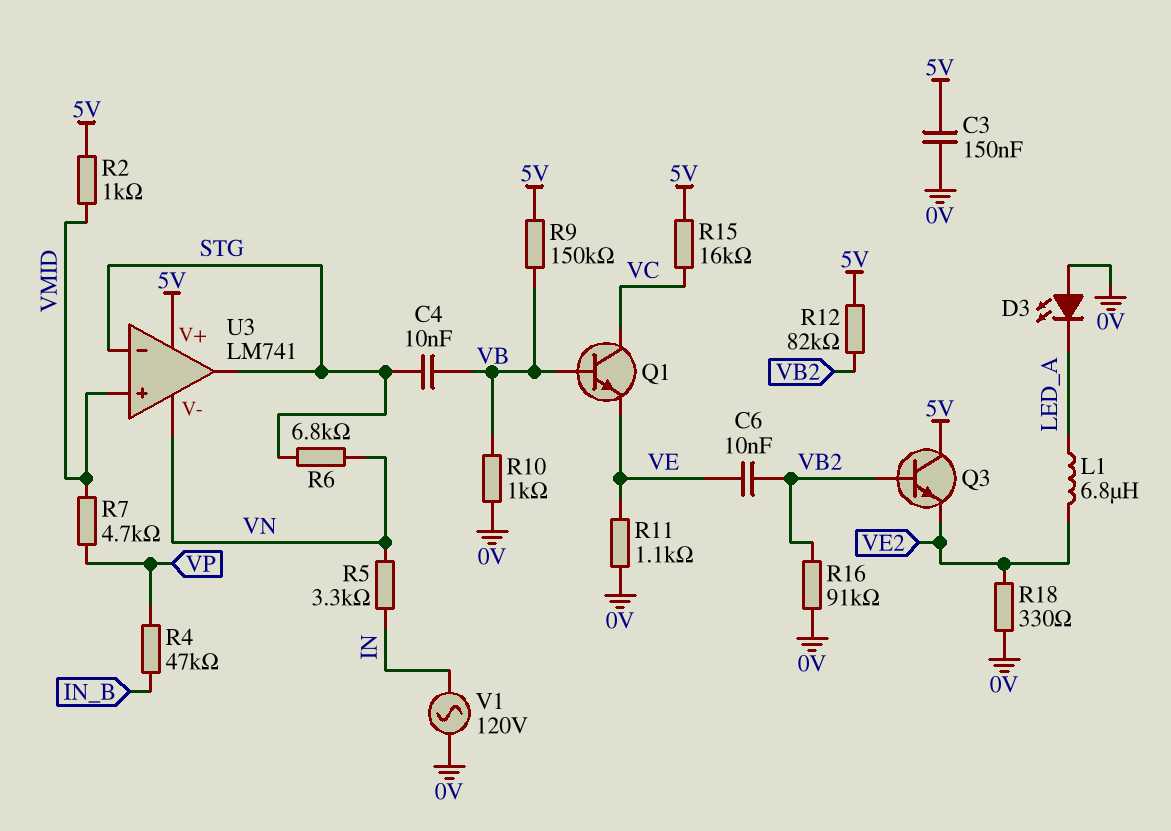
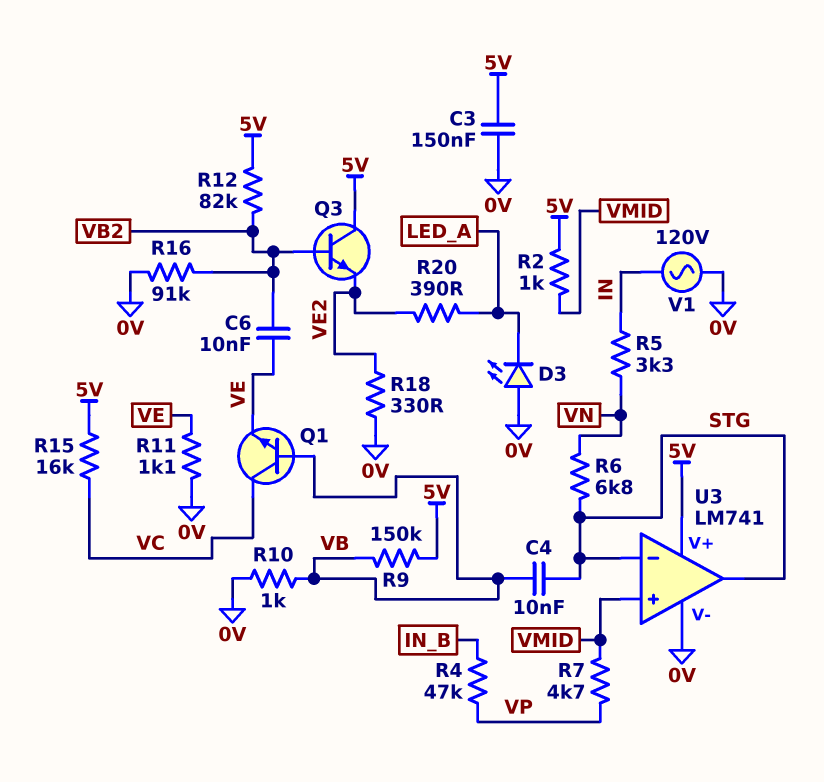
L1: 6.8uH (LED_A, VE2) -> none
R20: none -> 390 (LED_A, VE2)
U3 pin V-: VN -> 0V

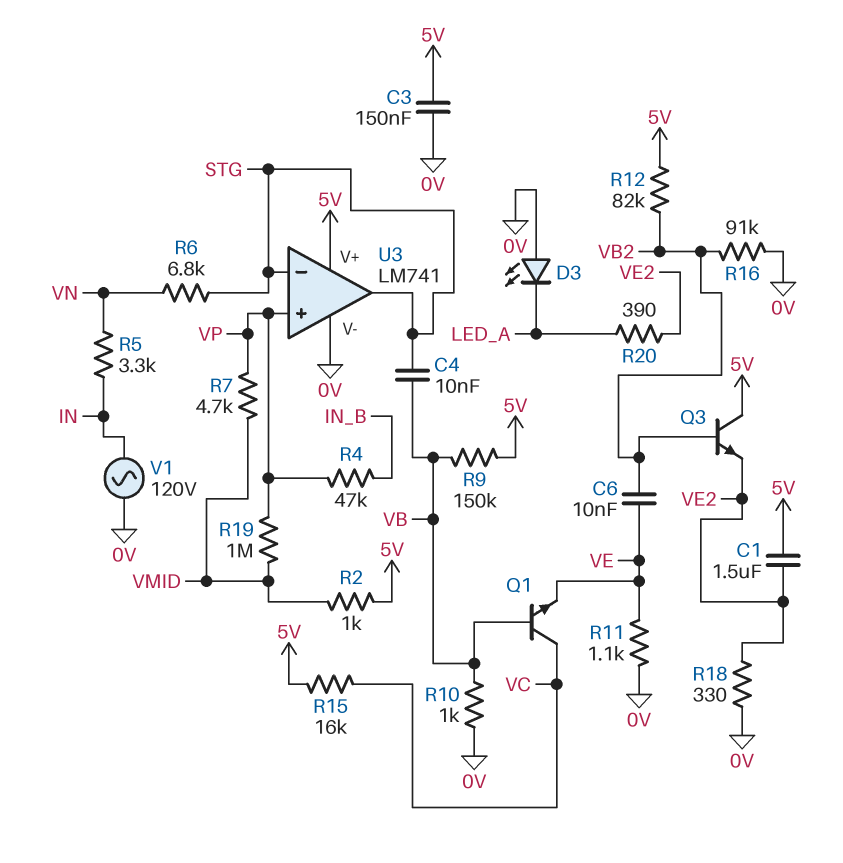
C1: none -> 1.5uF (5V, VE2)
R19: none -> 1M (VMID, VP)
U3 pin in+: VMID -> VP

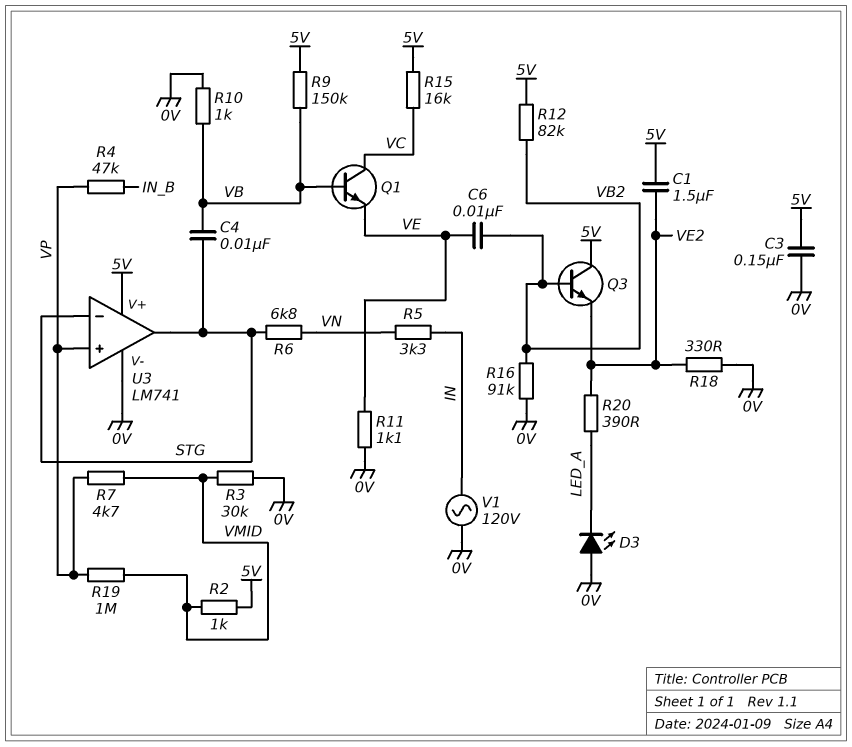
R3: none -> 30k (0V, VMID)

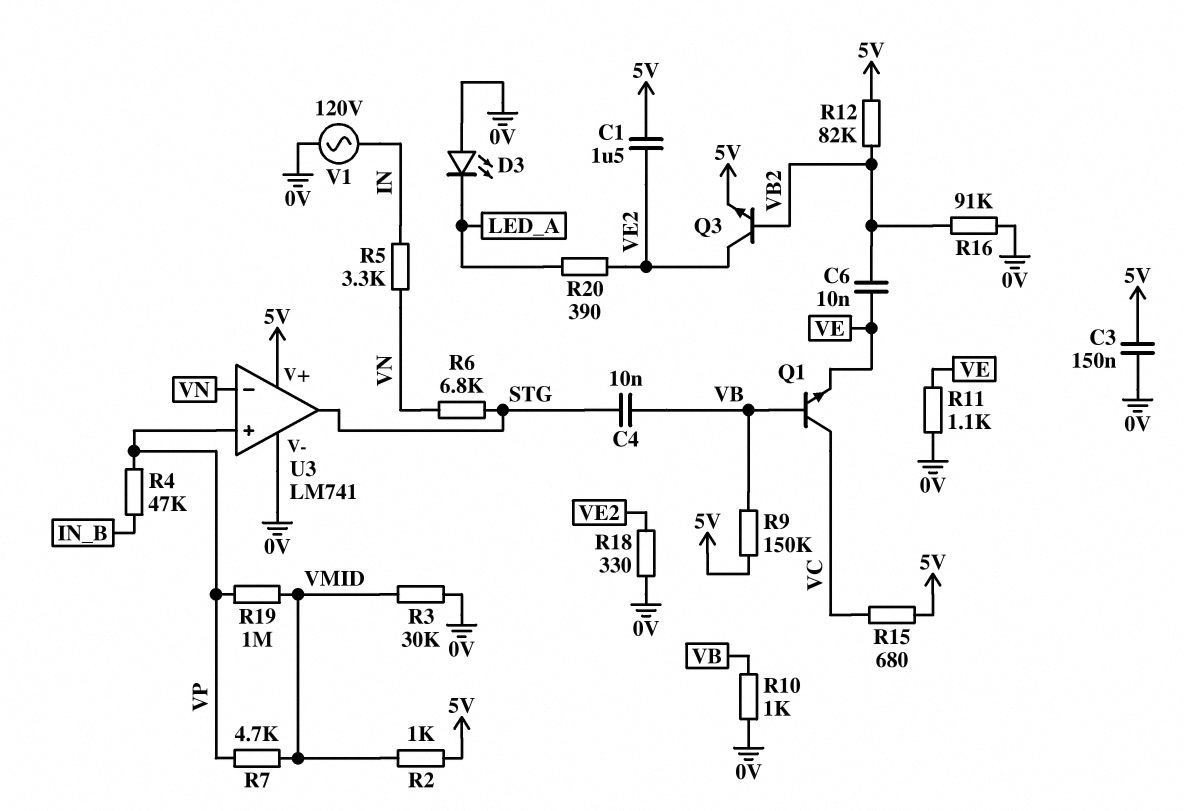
Q3: NPN (B VB2, C 5V, E VE2) -> NPN (B VB2, C VE2, E 5V)
R15: 16k (5V, VC) -> 680 (5V, VC)
U3 pin in-: STG -> VN

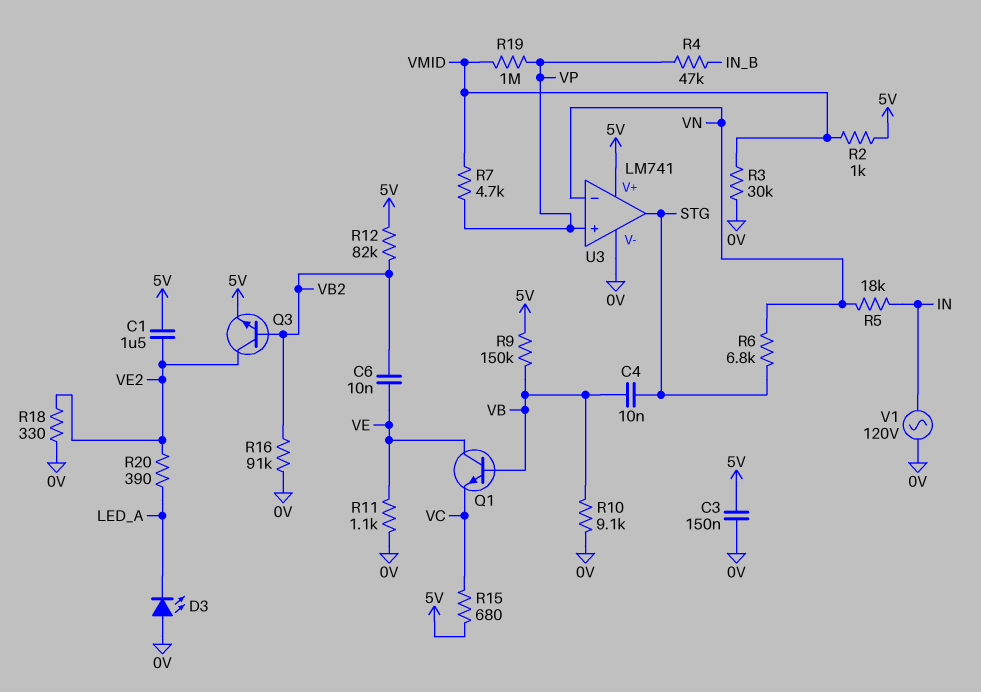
Q1: NPN (B VB, C VC, E VE) -> NPN (B VB, C VE, E VC)
R5: 3.3k (IN, VN) -> 18k (IN, VN)
R10: 1k (0V, VB) -> 9.1k (0V, VB)

